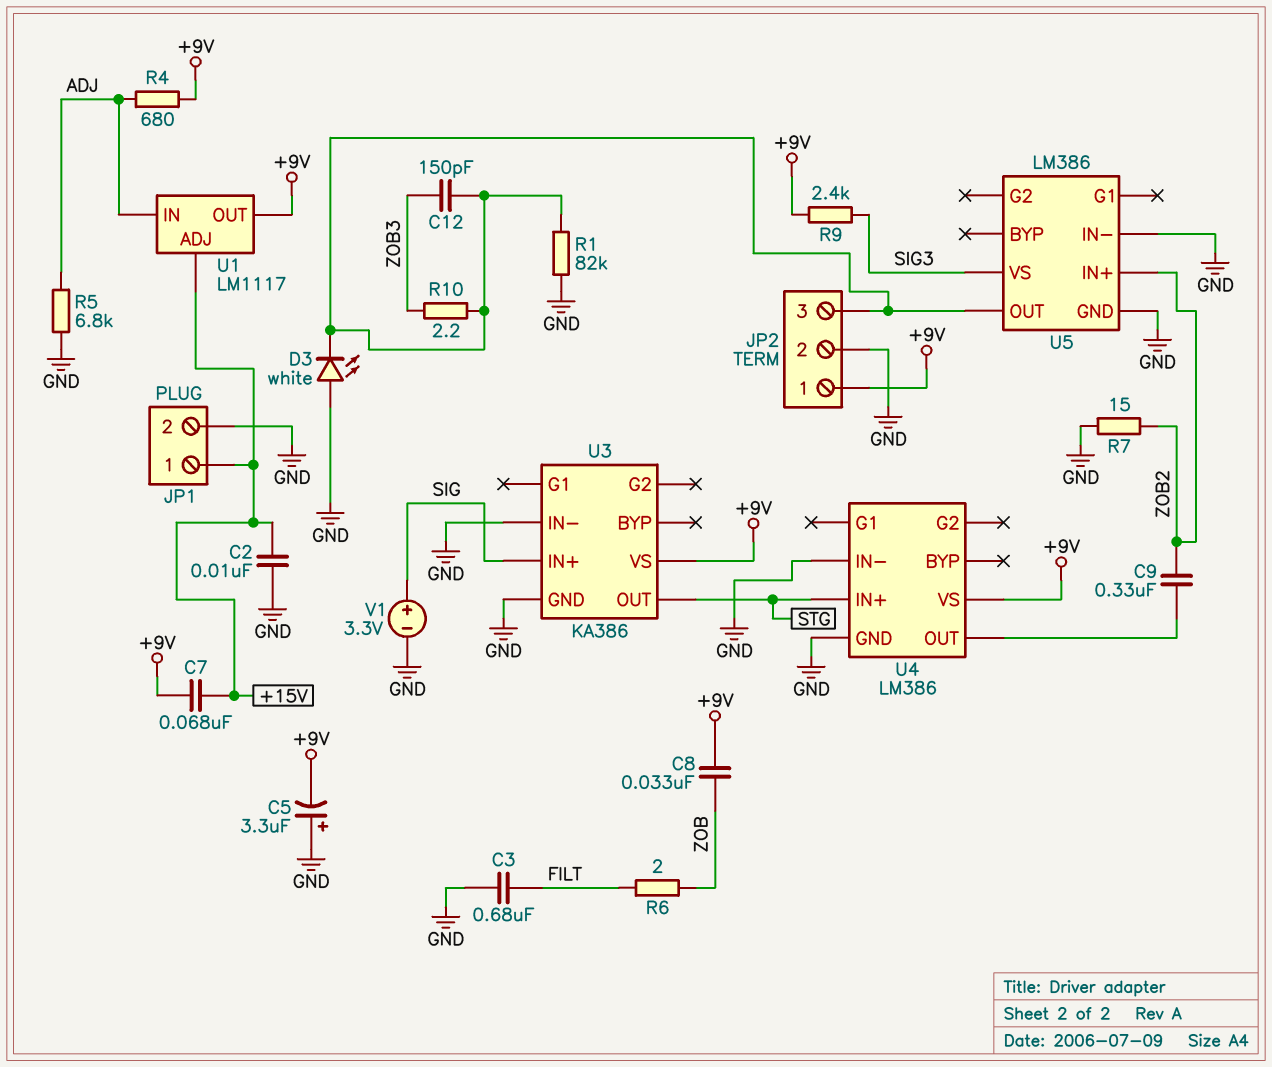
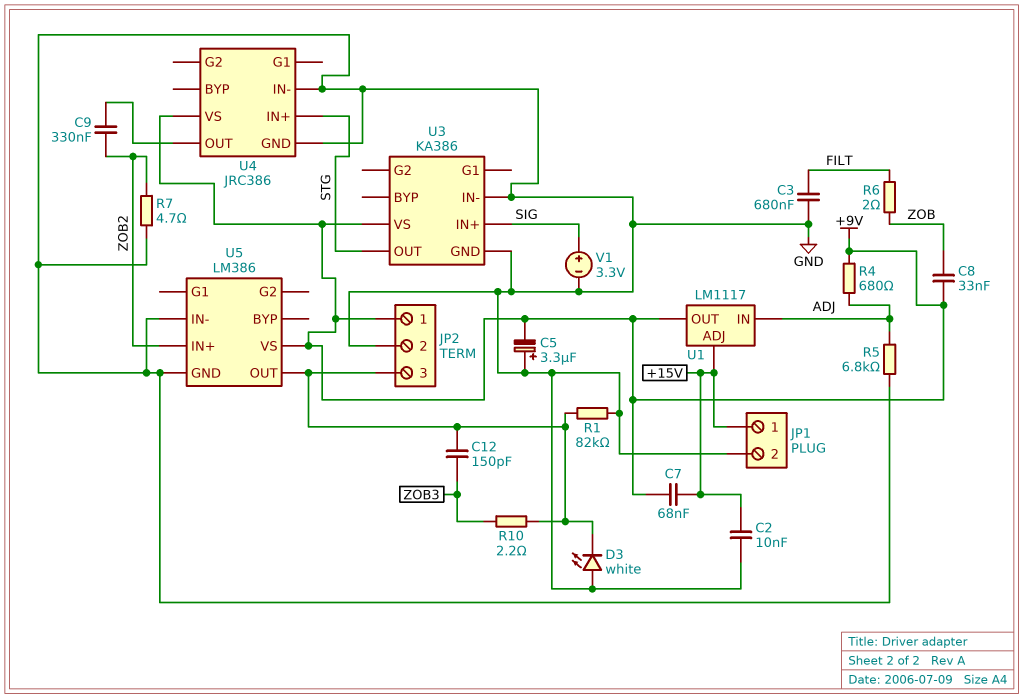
R7: 15 (GND, ZOB2) -> 4.7 (GND, ZOB2)
R9: 2.4k (+9V, SIG3) -> none
U4: LM386 -> JRC386
U5 pin VS: SIG3 -> +9V

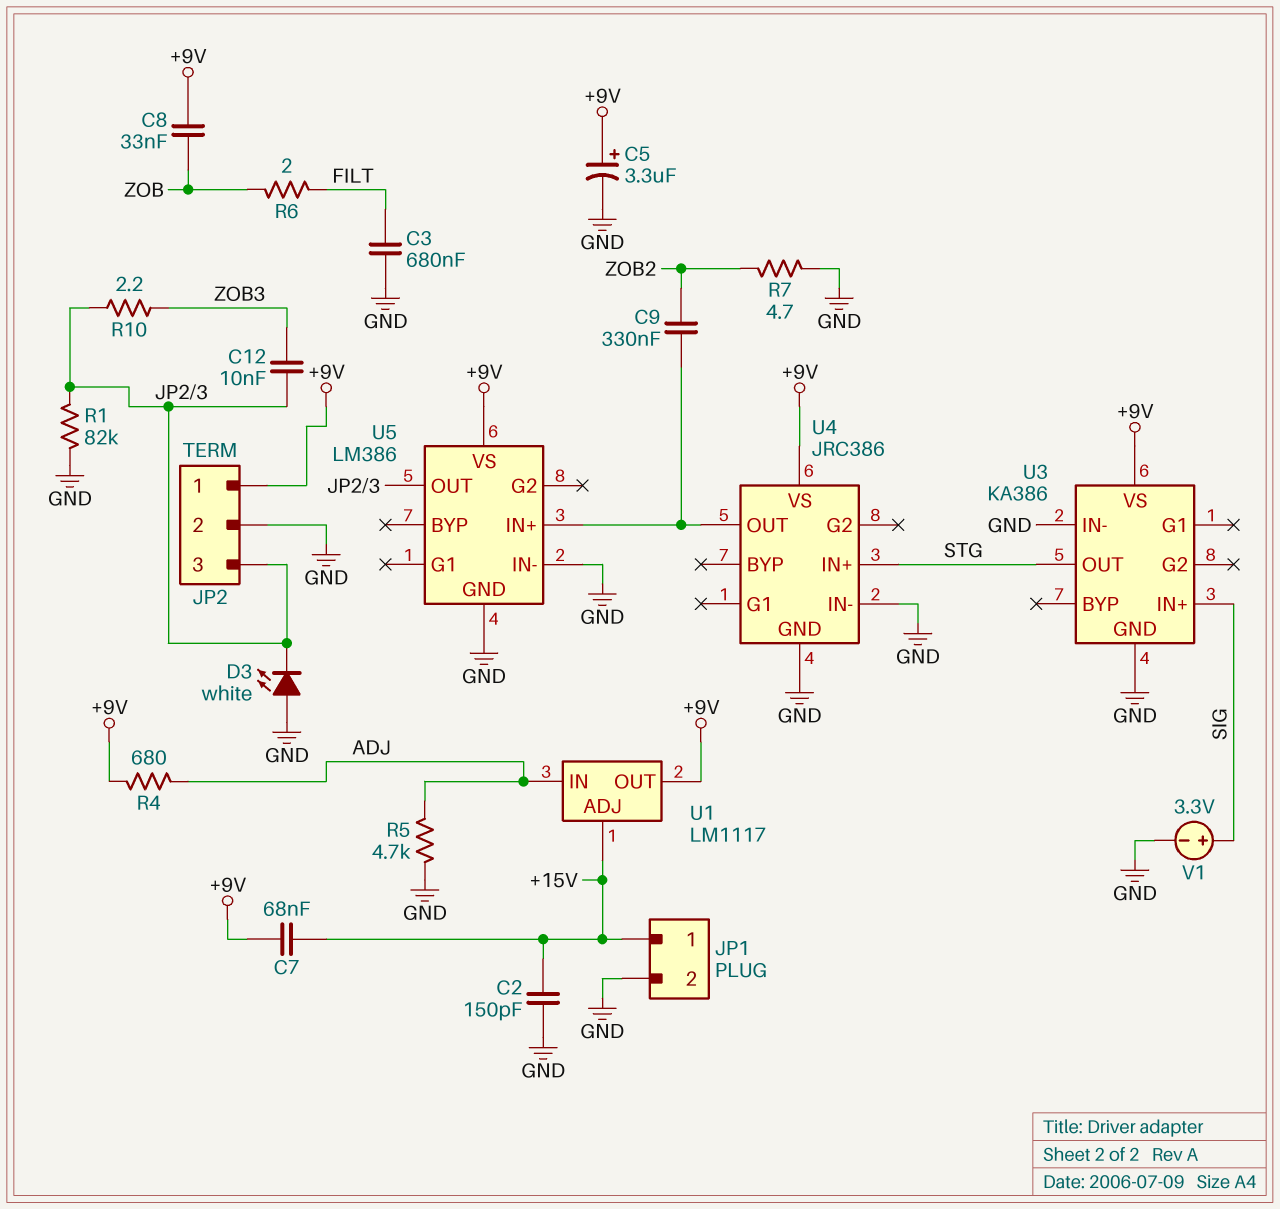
C2: 10nF (+15V, GND) -> 150pF (+15V, GND)
C5: 3.3uF (plus GND, minus +9V) -> 3.3uF (plus +9V, minus GND)
C12: 150pF (JP2/3, ZOB3) -> 10nF (JP2/3, ZOB3)
R5: 6.8k (ADJ, GND) -> 4.7k (ADJ, GND)
U5 pin IN+: ZOB2 -> U4/OUT

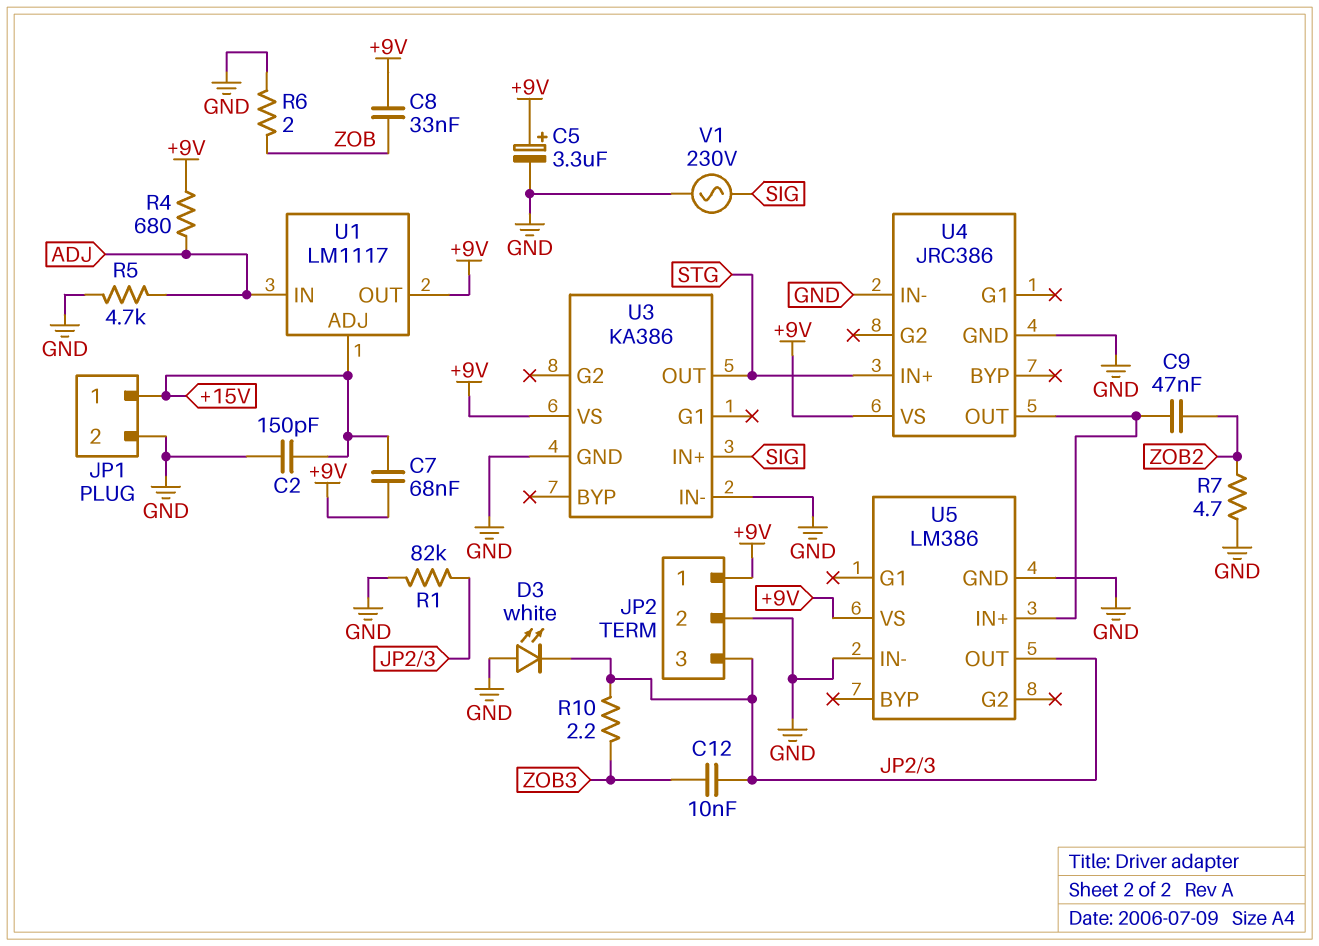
C3: 680nF (FILT, GND) -> none
C9: 330nF (U4/OUT, ZOB2) -> 47nF (U4/OUT, ZOB2)
R6: 2 (FILT, ZOB) -> 2 (GND, ZOB)
V1: 3.3V (plus SIG, minus GND) -> AC 230V (GND, SIG)

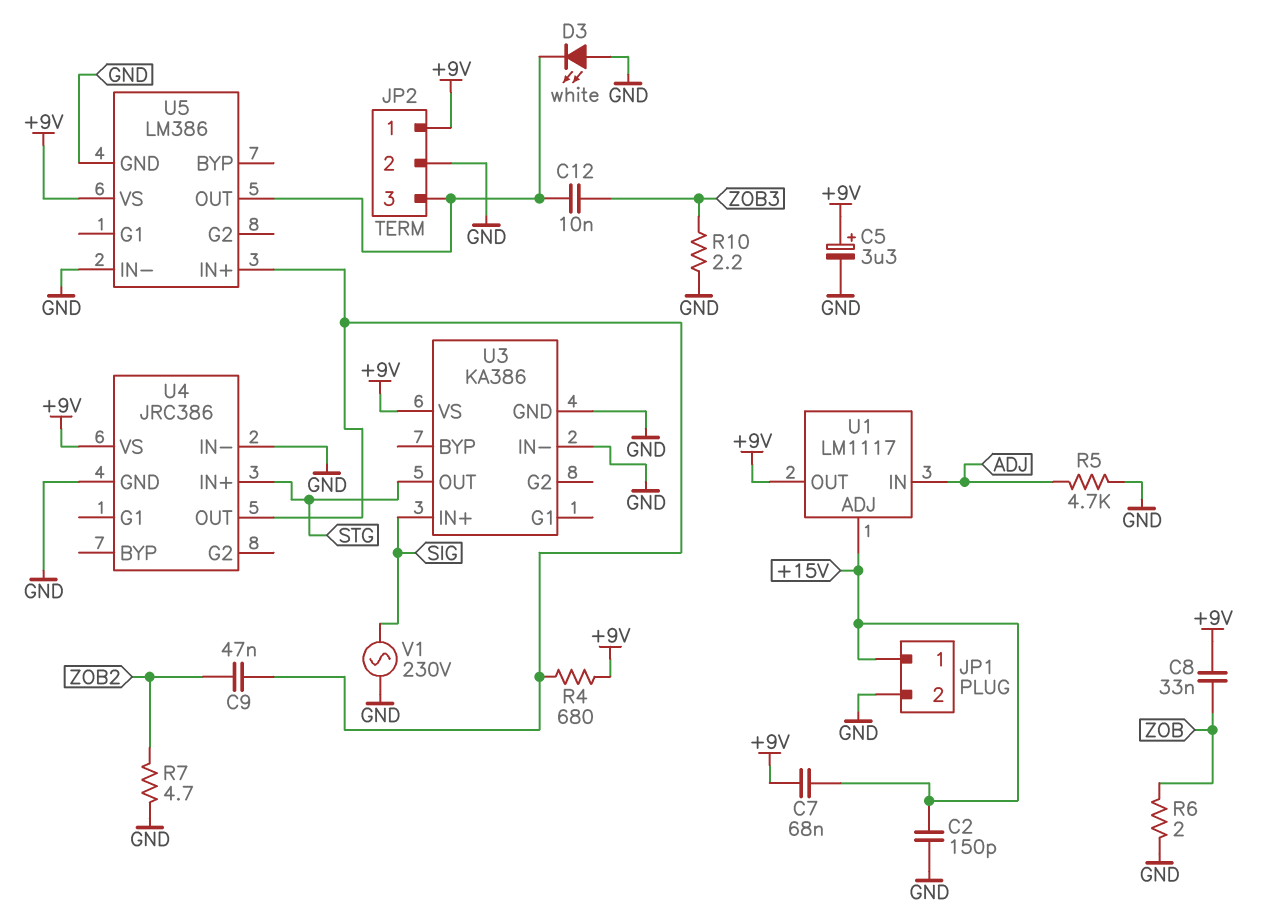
R1: 82k (GND, JP2/3) -> none
R4: 680 (+9V, ADJ) -> 680 (+9V, U4/OUT)
R10: 2.2 (JP2/3, ZOB3) -> 2.2 (GND, ZOB3)

